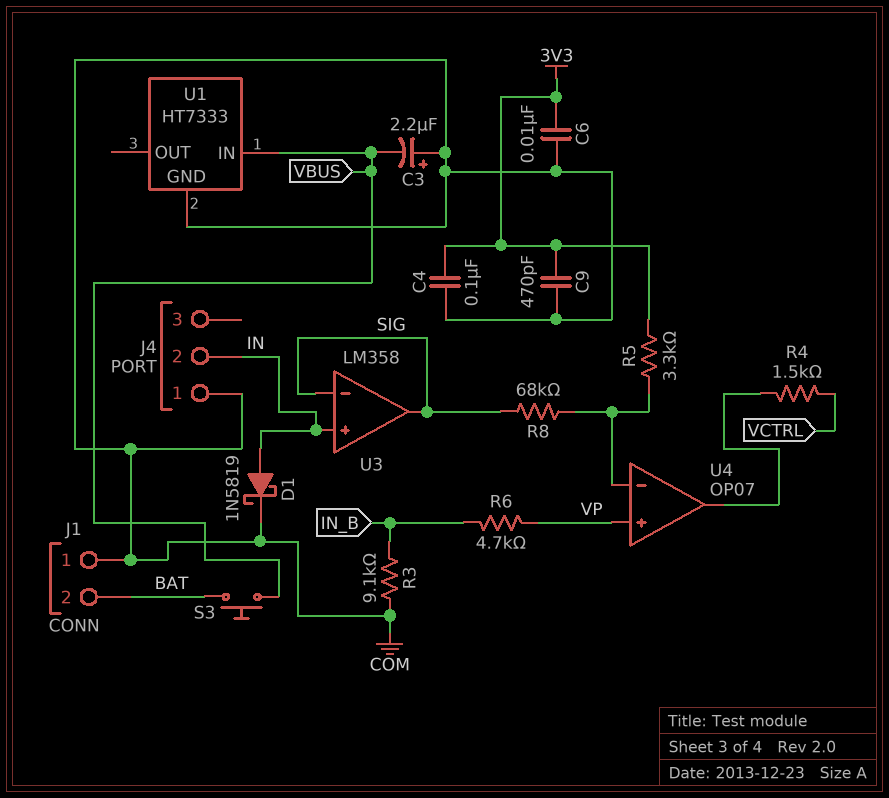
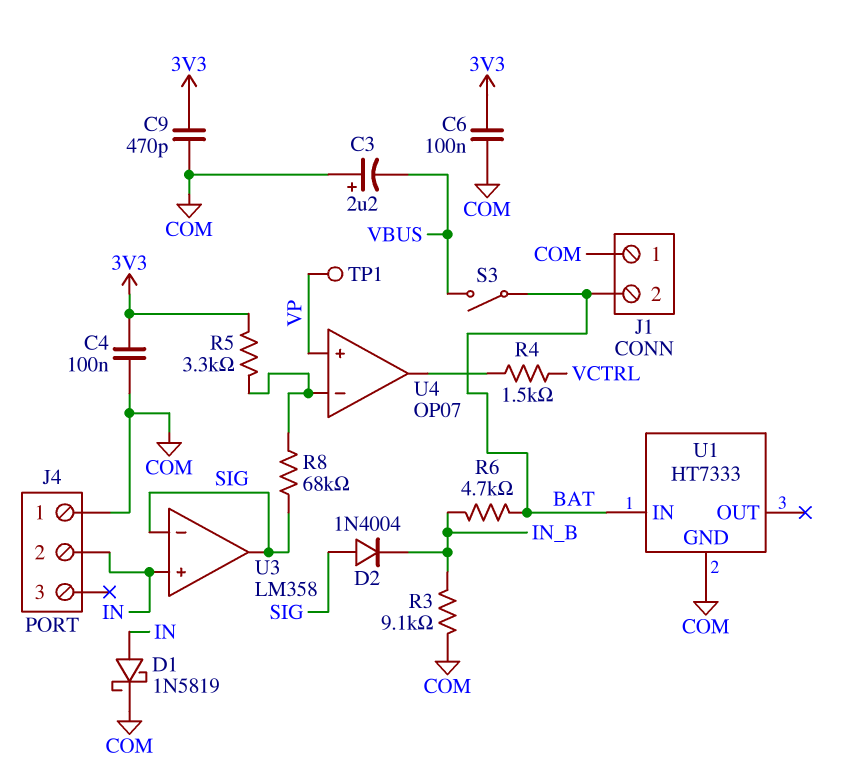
C6: 10nF (3V3, COM) -> 100nF (3V3, COM)
D2: none -> diode 1N4004 (A SIG, K IN_B)
R6: 4.7k (IN_B, VP) -> 4.7k (BAT, IN_B)
S3: button (BAT, VBUS) -> switch (BAT, VBUS)
TP1: none -> test point (VP)
U1 pin IN: VBUS -> BAT

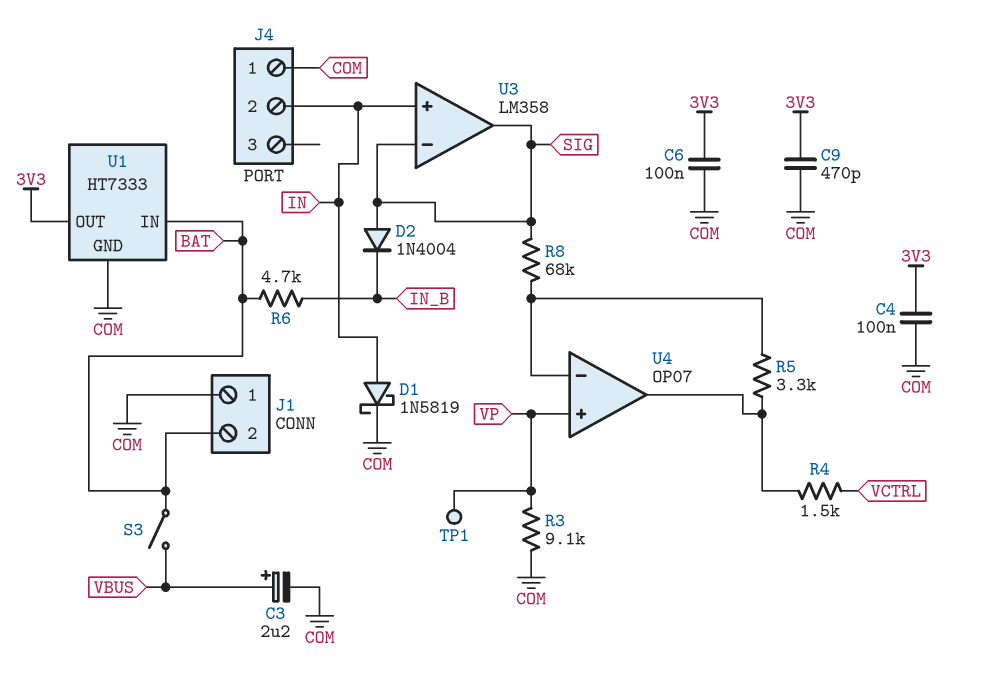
C3: 2.2uF (plus COM, minus VBUS) -> 2.2uF (plus VBUS, minus COM)
R3: 9.1k (COM, IN_B) -> 9.1k (COM, VP)
R5: 3.3k (3V3, U4/in-) -> 3.3k (U4/in-, U4/out)
U1 pin OUT: none -> 3V3

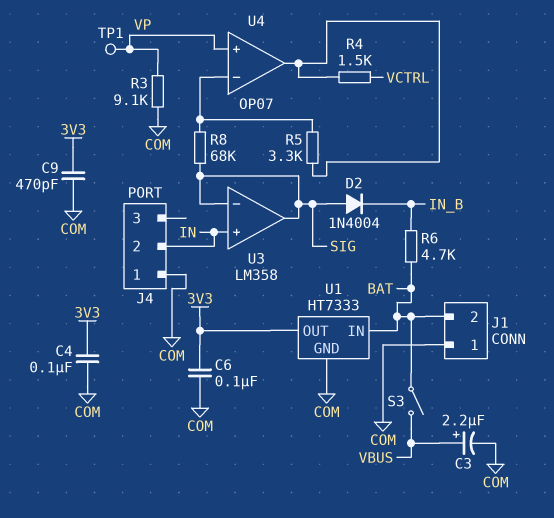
D1: schottky 1N5819 (A IN, K COM) -> none

